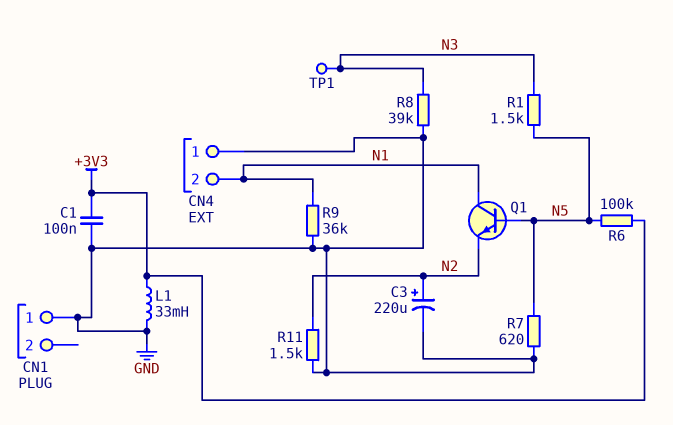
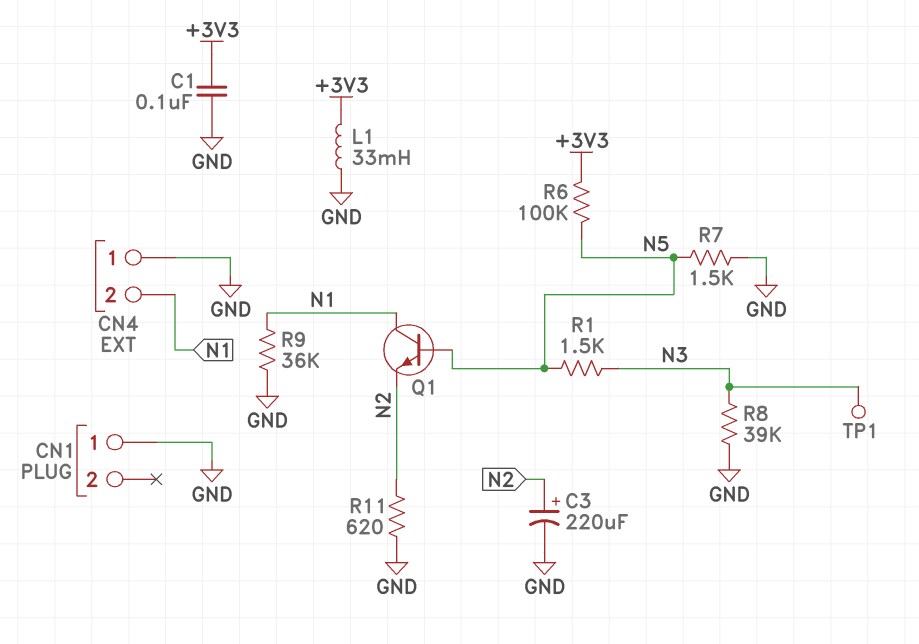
R7: 620 (GND, N5) -> 1.5k (GND, N5)
R11: 1.5k (GND, N2) -> 620 (GND, N2)

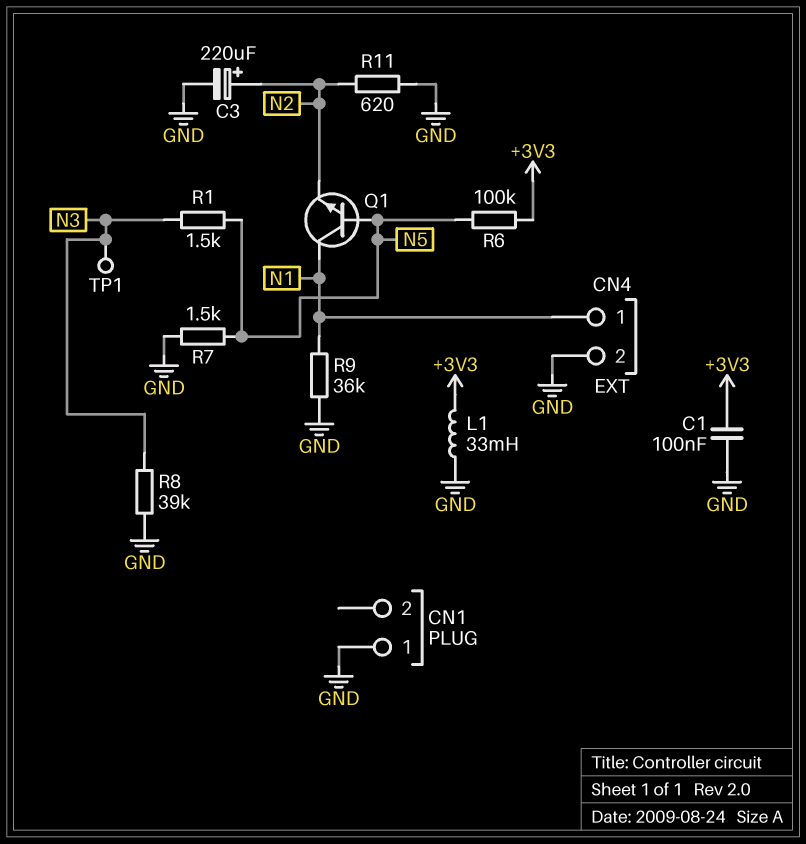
CN4 pin 1: GND -> N1
CN4 pin 2: N1 -> GND

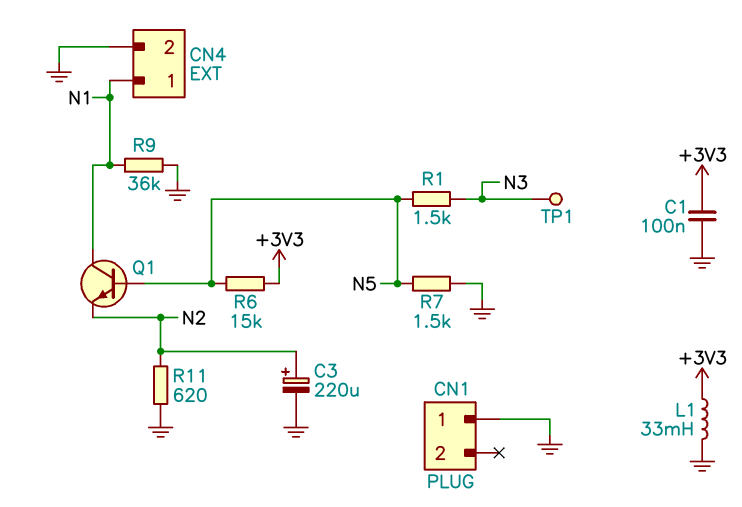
R6: 100k (+3V3, N5) -> 15k (+3V3, N5)
R8: 39k (GND, N3) -> none

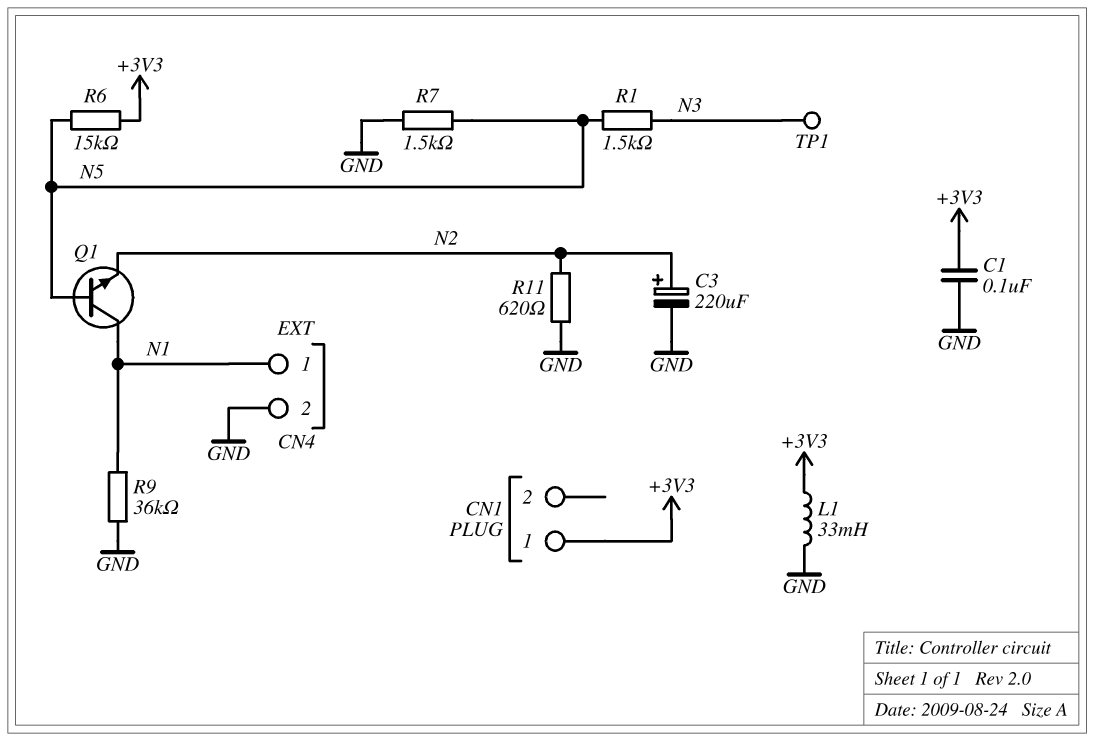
CN1 pin 1: GND -> +3V3

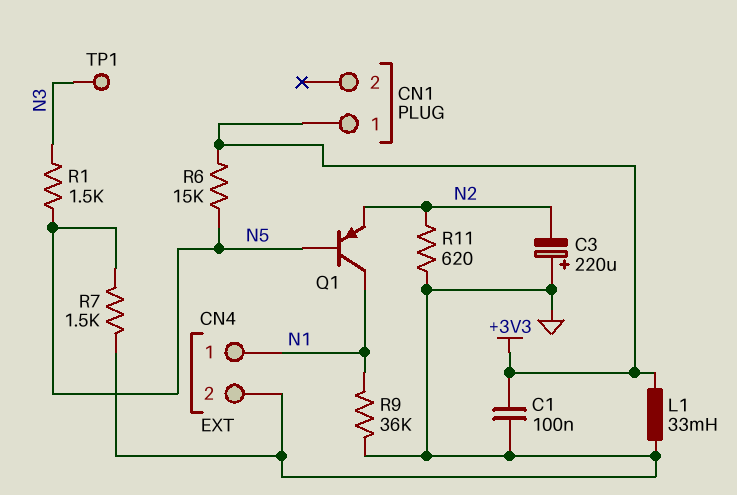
C3: 220uF (plus N2, minus GND) -> 220uF (plus GND, minus N2)
Q1: NPN (B N5, C N1, E N2) -> PNP (B N5, C N1, E N2)

